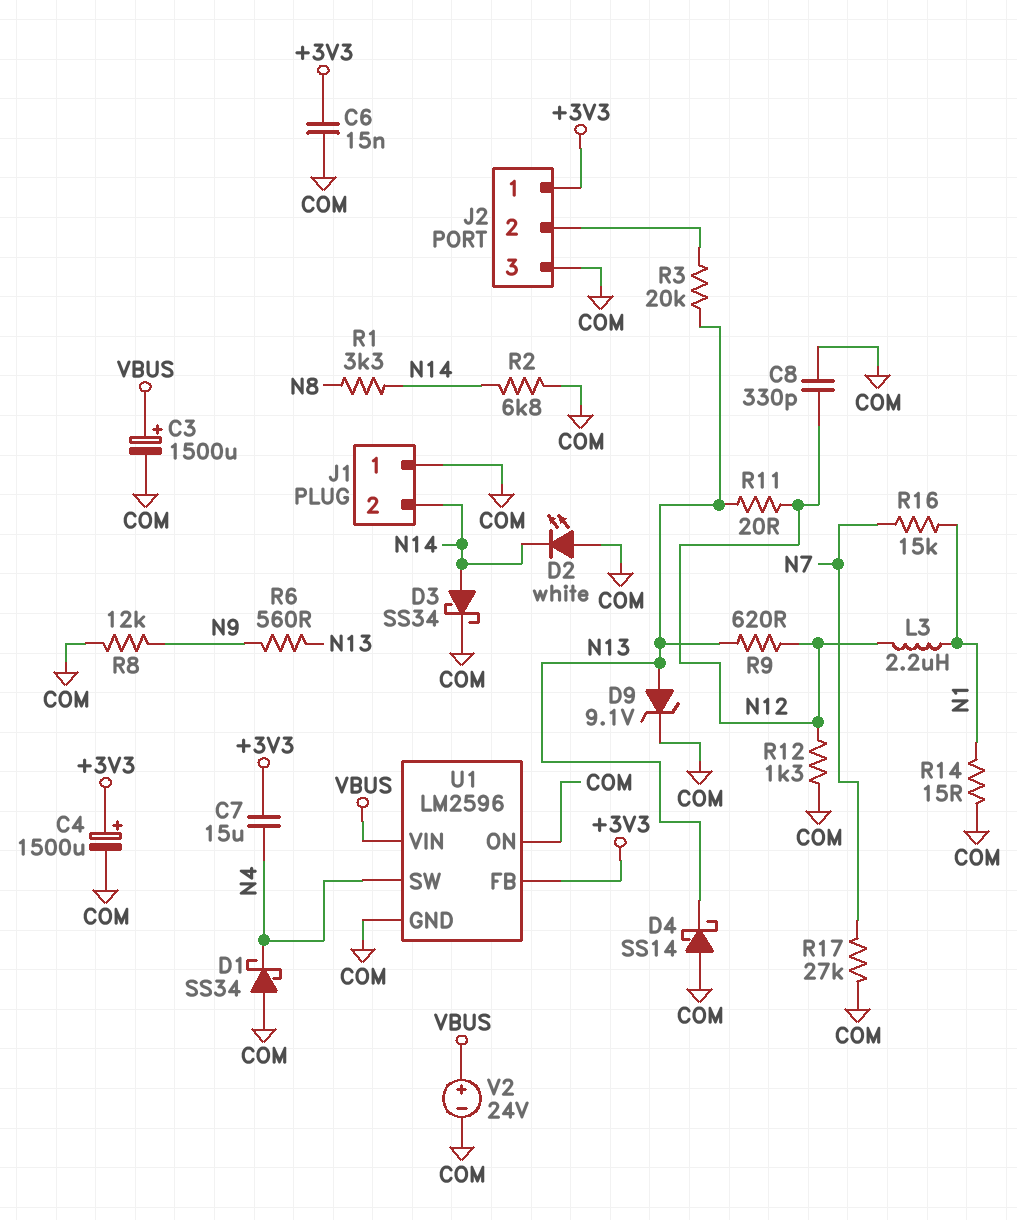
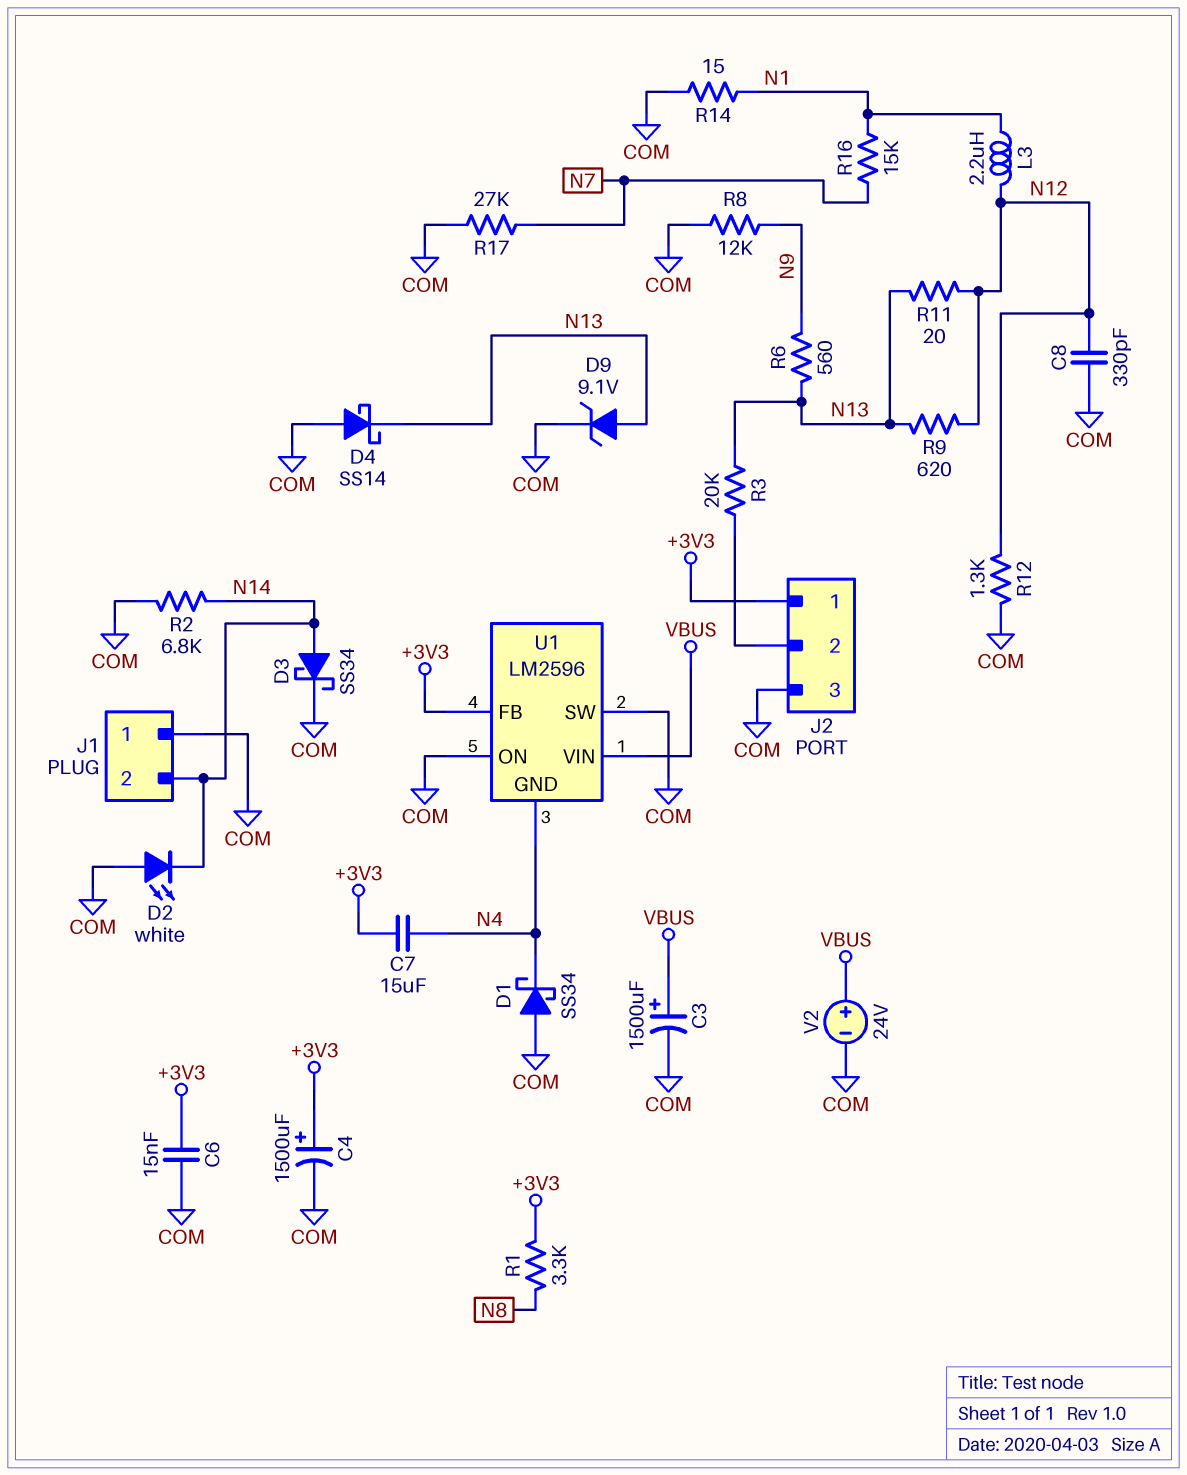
R1: 3.3k (N8, N14) -> 3.3k (+3V3, N8)
U1 pin GND: COM -> N4
U1 pin SW: N4 -> COM

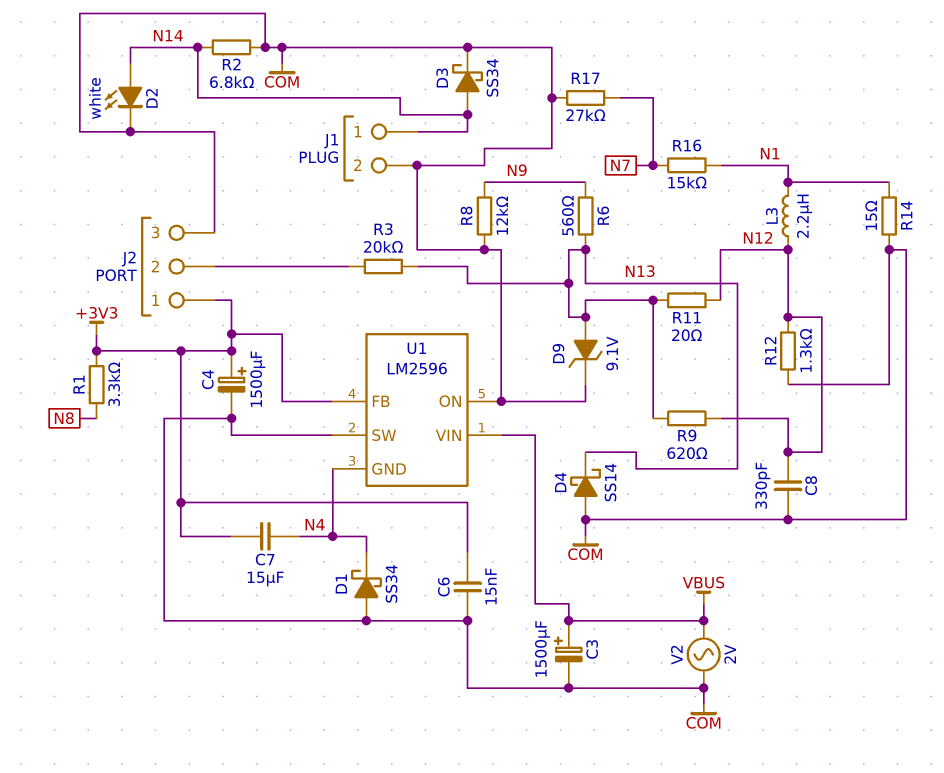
D2: LED white (A COM, K N14) -> LED white (A N14, K COM)
J1 pin 1: COM -> N14
J1 pin 2: N14 -> COM
V2: 24V (plus VBUS, minus COM) -> AC 2V (COM, VBUS)

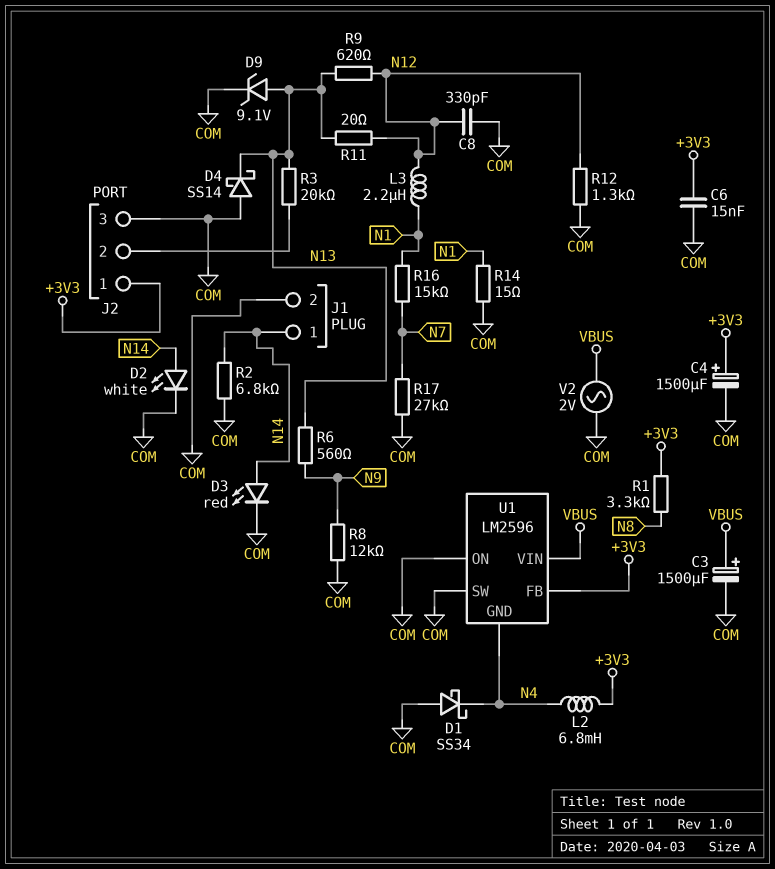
C7: 15uF (+3V3, N4) -> none
D3: schottky SS34 (A N14, K COM) -> LED red (A N14, K COM)
L2: none -> 6.8mH (+3V3, N4)

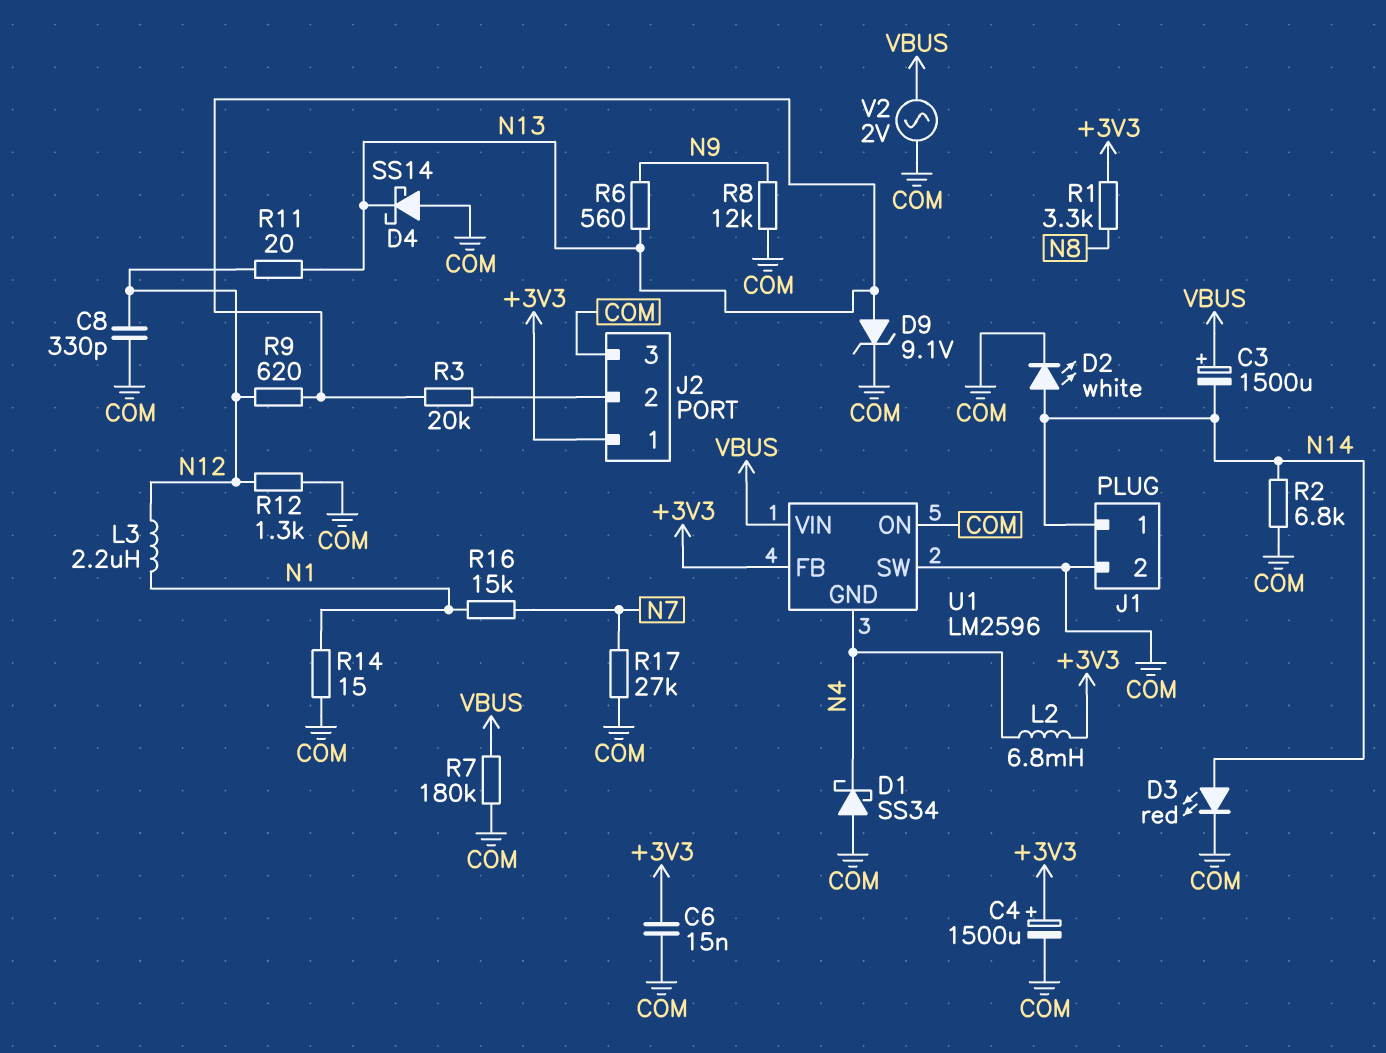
C3: 1500uF (plus VBUS, minus COM) -> 1500uF (plus VBUS, minus N14)
R7: none -> 180k (COM, VBUS)

